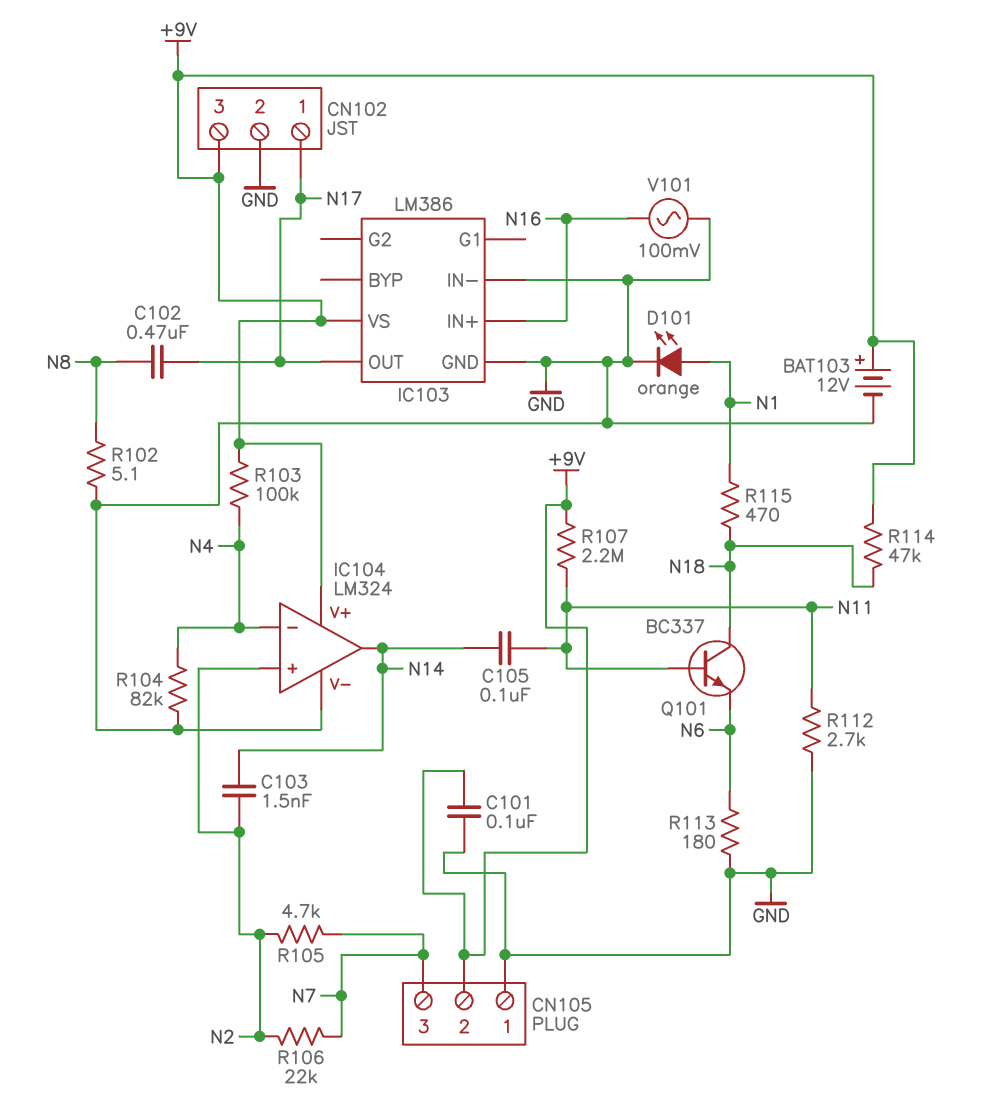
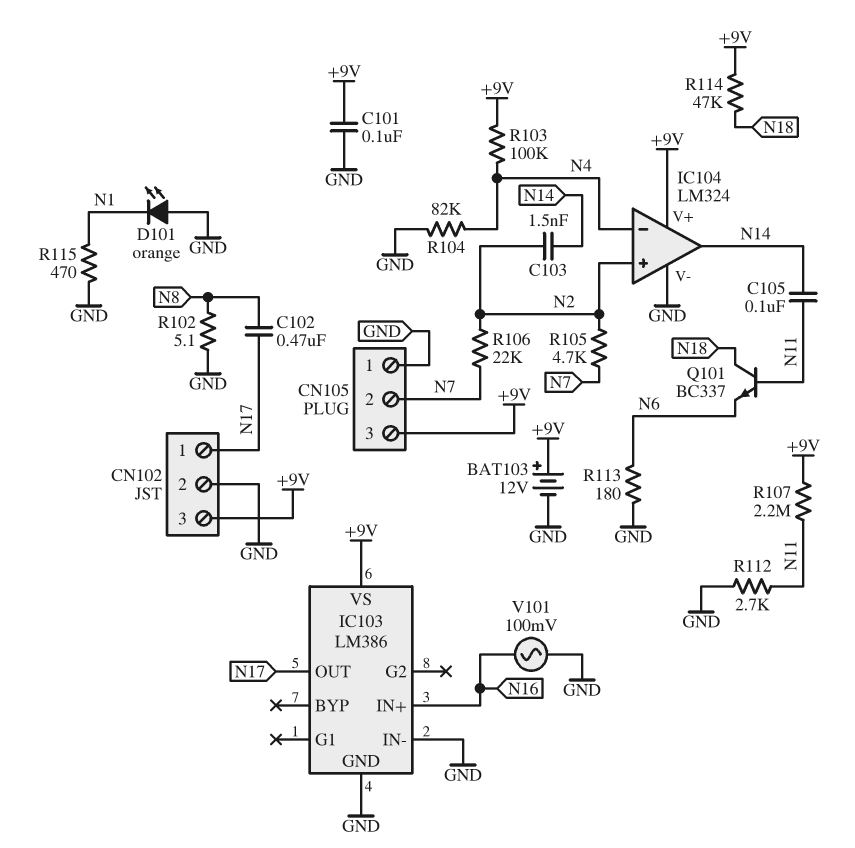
CN105 pin 2: +9V -> N7
CN105 pin 3: N7 -> +9V
D101: LED orange (A N1, K GND) -> LED orange (A GND, K N1)
R115: 470 (N1, N18) -> 470 (GND, N1)

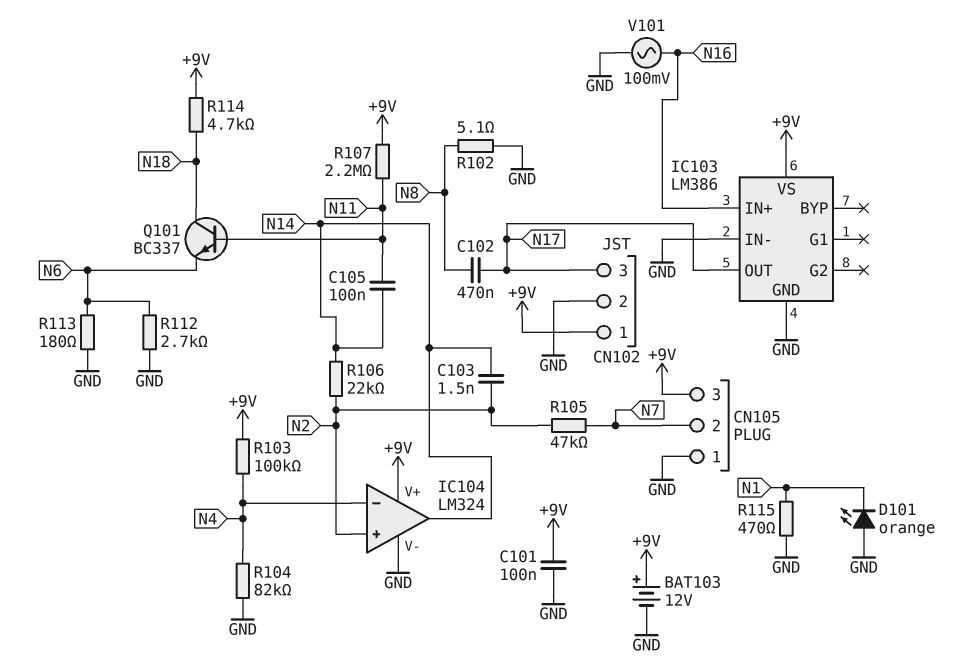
CN102 pin 1: N17 -> +9V
CN102 pin 3: +9V -> N17
R105: 4.7k (N2, N7) -> 47k (N2, N7)
R106: 22k (N2, N7) -> 22k (N2, N14)
R112: 2.7k (GND, N11) -> 2.7k (GND, N6)
R114: 47k (+9V, N18) -> 4.7k (+9V, N18)

